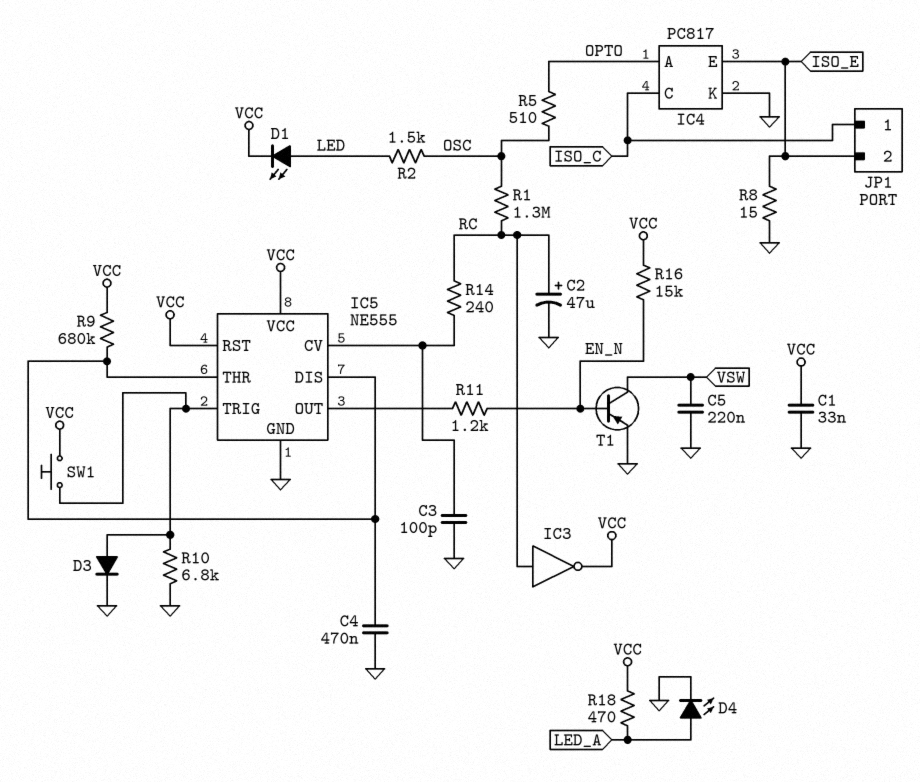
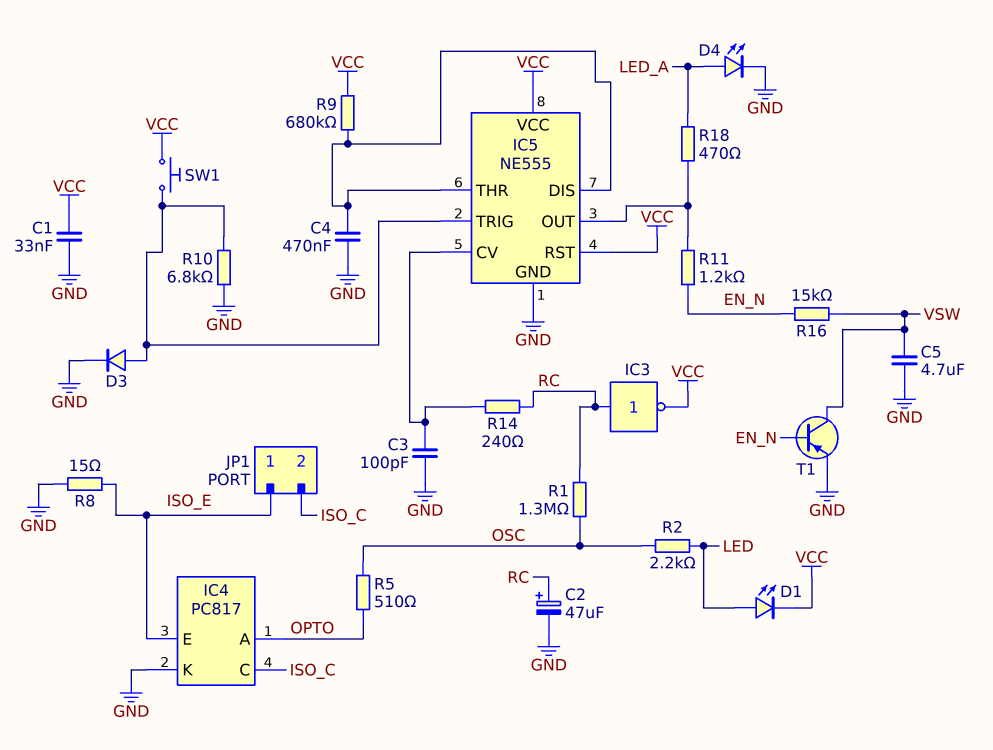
C5: 220nF (GND, VSW) -> 4.7uF (GND, VSW)
JP1 pin 1: ISO_C -> ISO_E
JP1 pin 2: ISO_E -> ISO_C
R2: 1.5k (LED, OSC) -> 2.2k (LED, OSC)
R16: 15k (EN_N, VCC) -> 15k (EN_N, VSW)
R18: 470 (LED_A, VCC) -> 470 (IC5/OUT, LED_A)

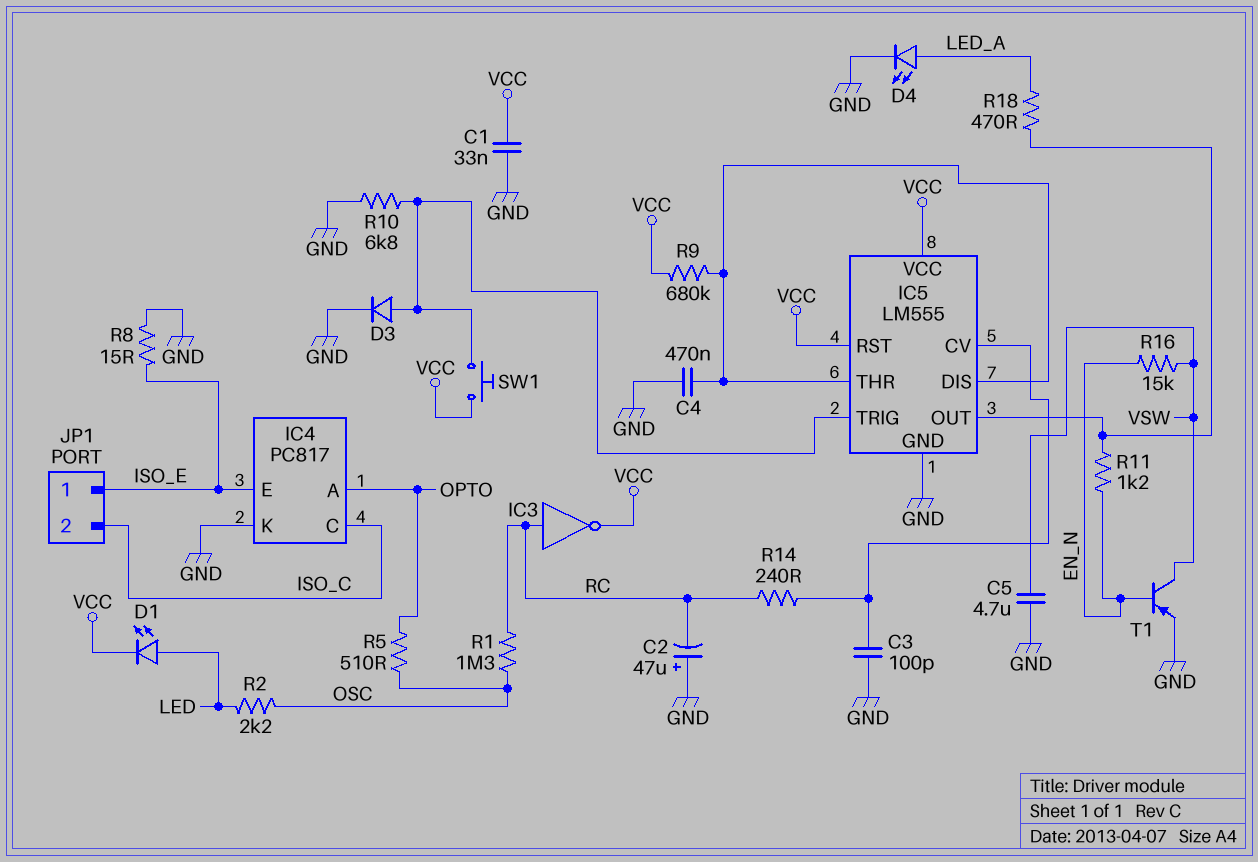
C2: 47uF (plus RC, minus GND) -> 47uF (plus GND, minus RC)
IC5: NE555 -> LM555

